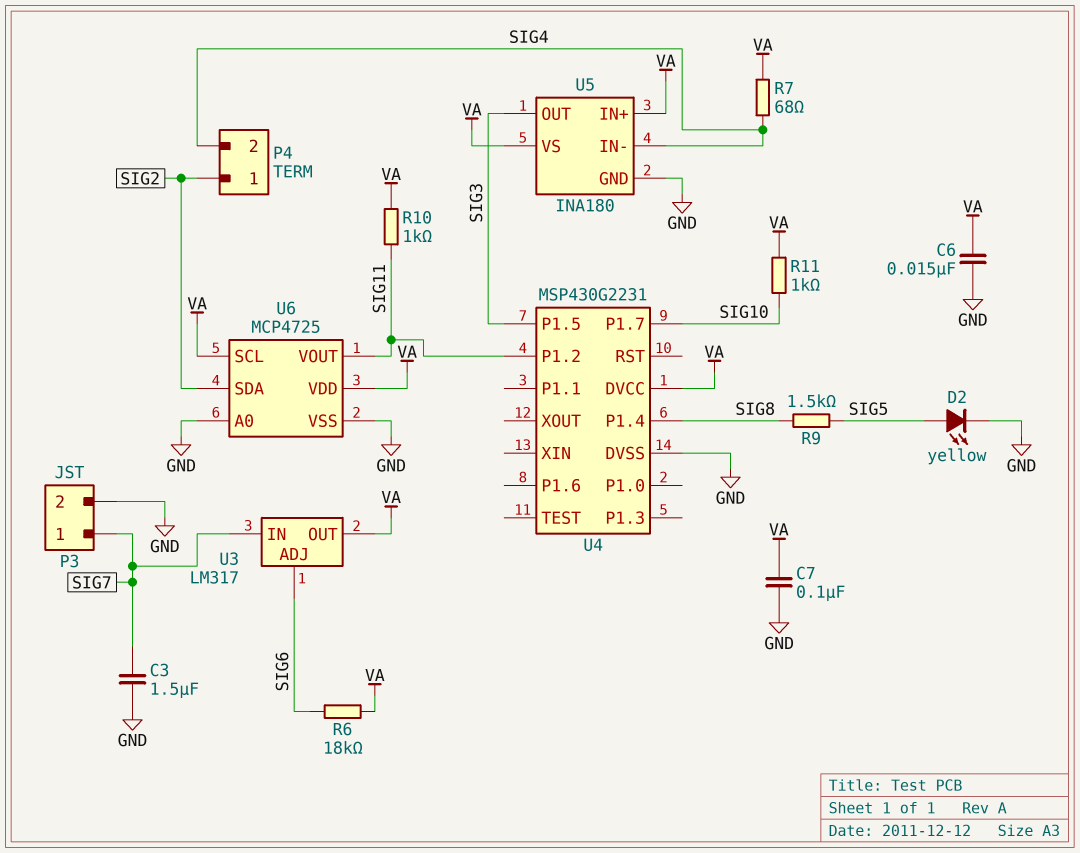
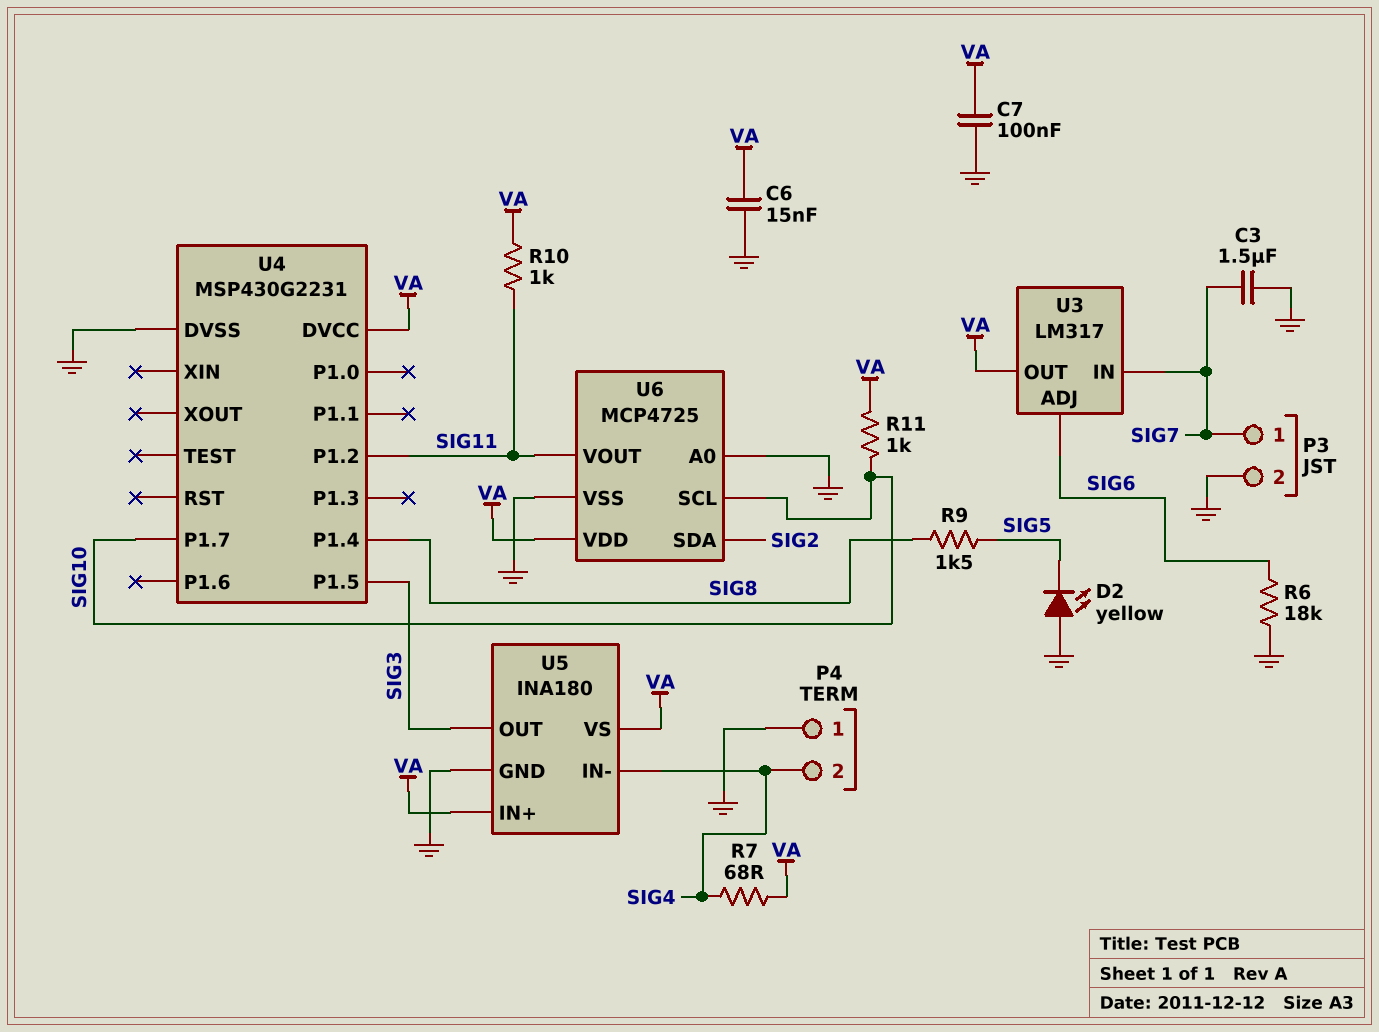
D2: LED yellow (A SIG5, K GND) -> LED yellow (A GND, K SIG5)
P4 pin 1: SIG2 -> GND
R6: 18k (SIG6, VA) -> 18k (GND, SIG6)
U6 pin SCL: VA -> SIG10

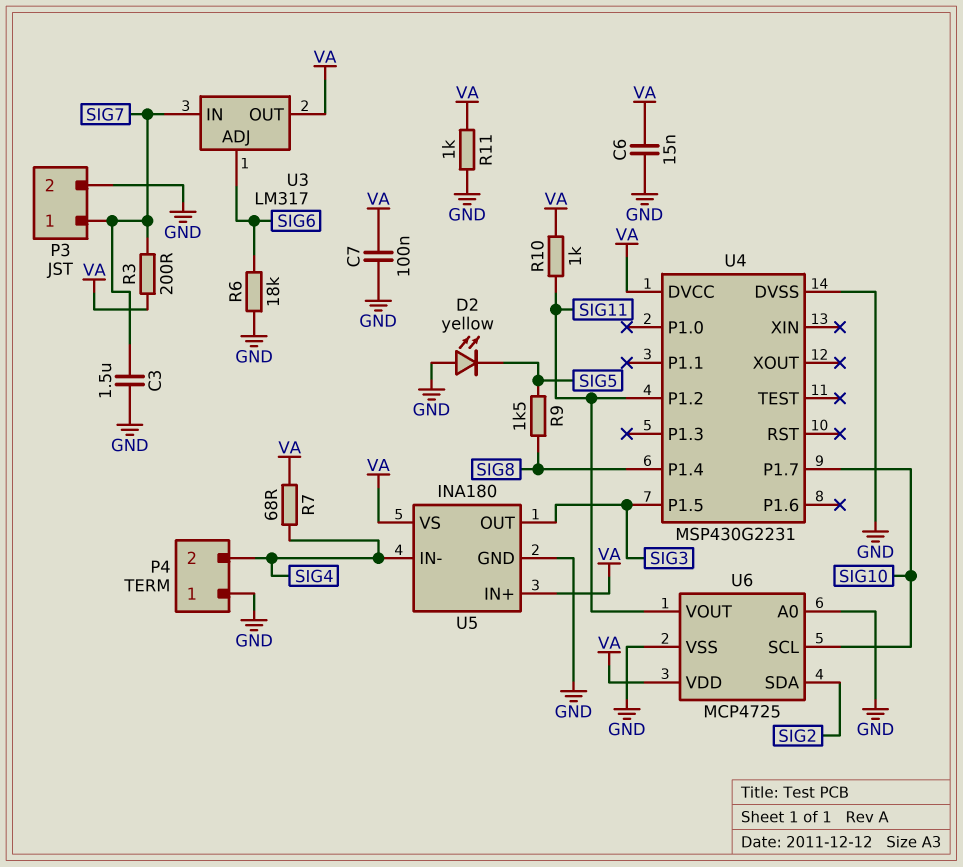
R3: none -> 200 (SIG7, VA)
R11: 1k (SIG10, VA) -> 1k (GND, VA)

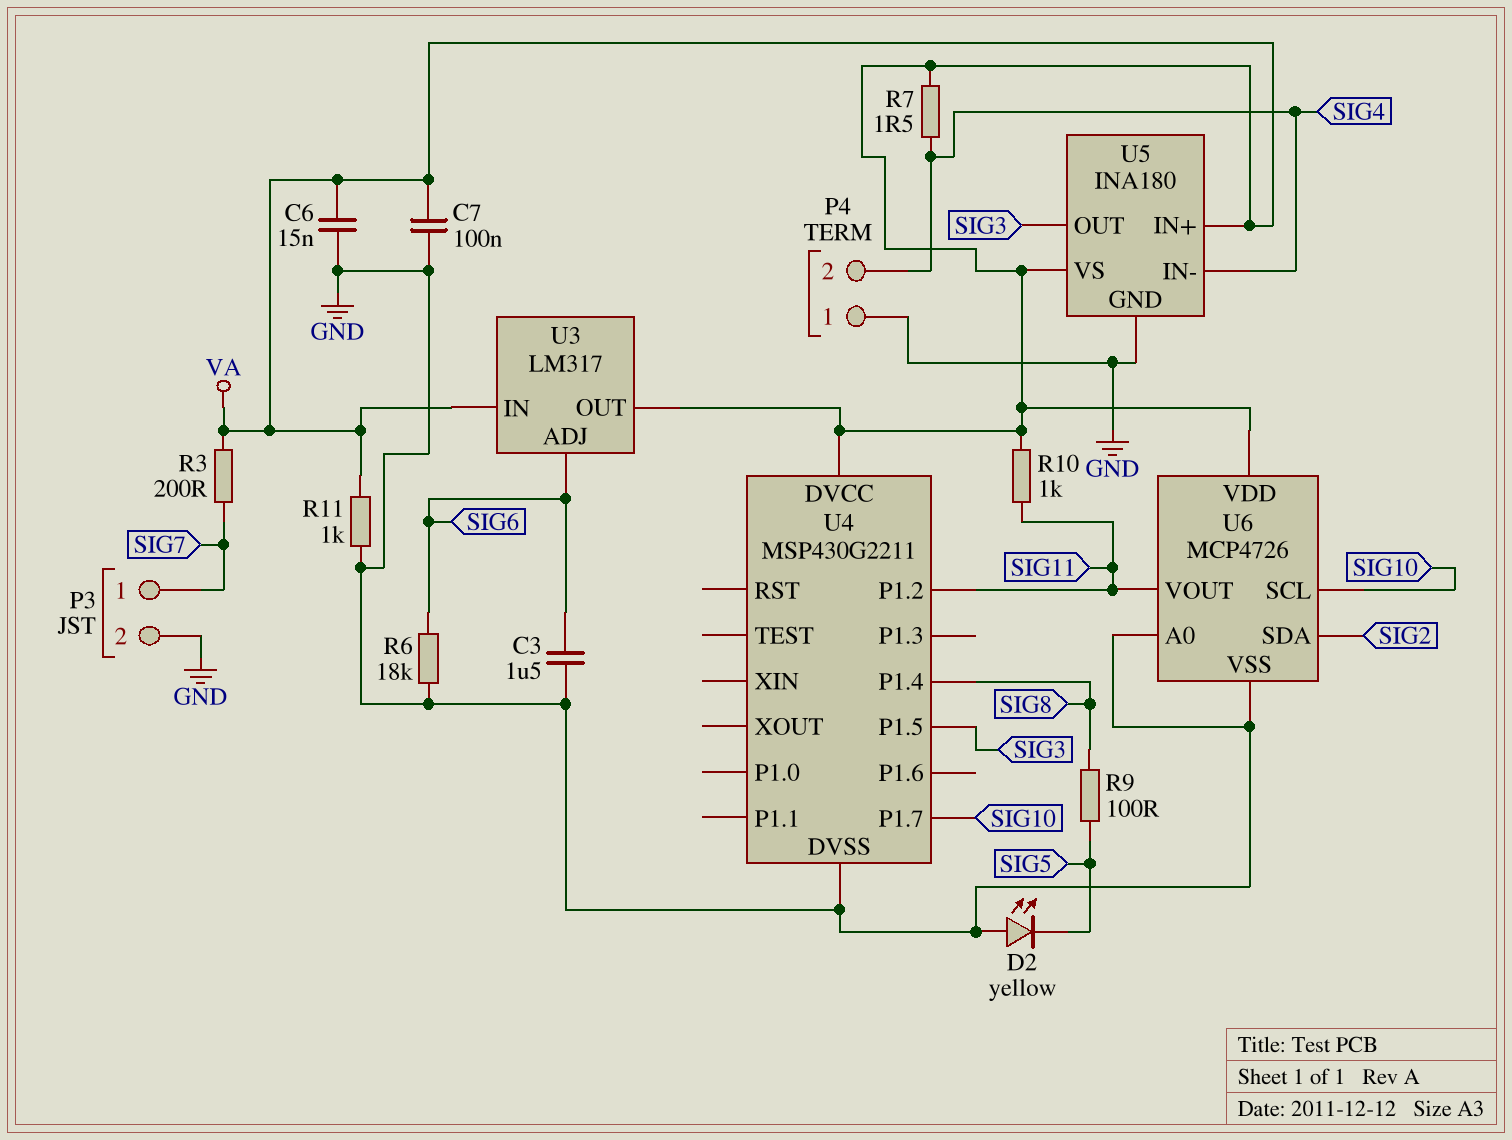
C3: 1.5uF (GND, SIG7) -> 1.5uF (GND, SIG6)
R7: 68 (SIG4, VA) -> 1.5 (SIG4, VA)
R9: 1.5k (SIG5, SIG8) -> 100 (SIG5, SIG8)
U3 pin IN: SIG7 -> VA
U4: MSP430G2231 -> MSP430G2211
U6: MCP4725 -> MCP4726

